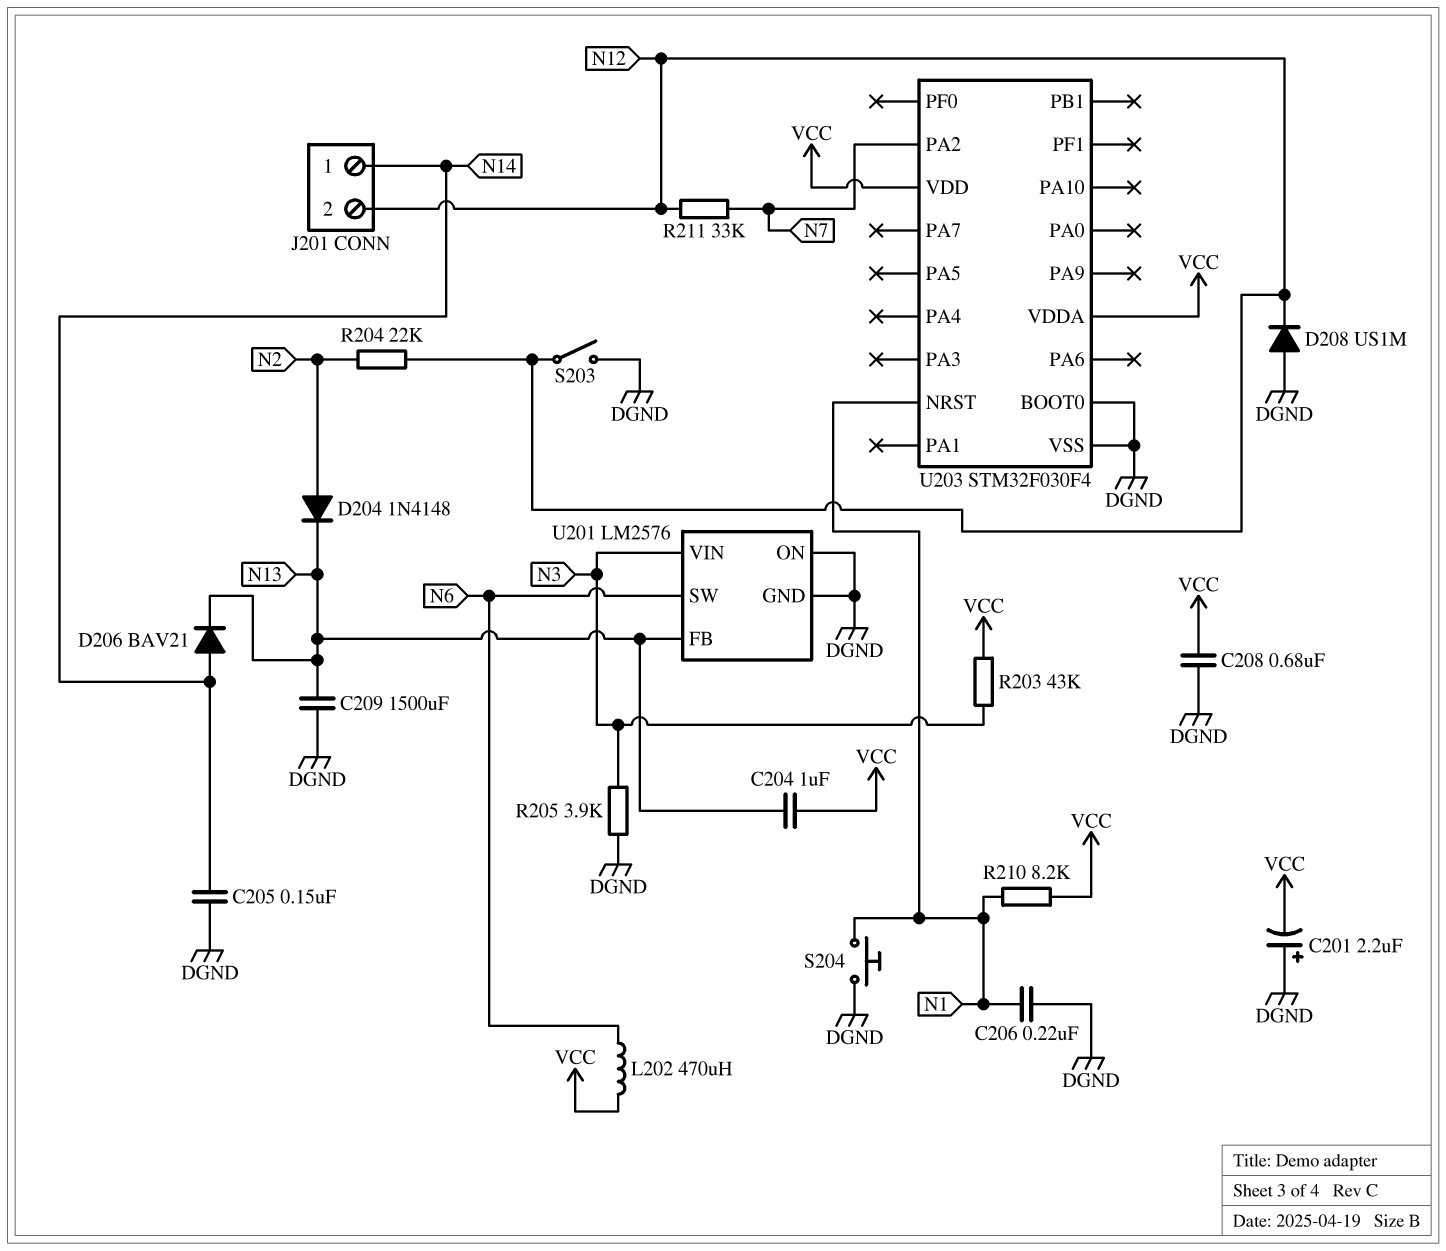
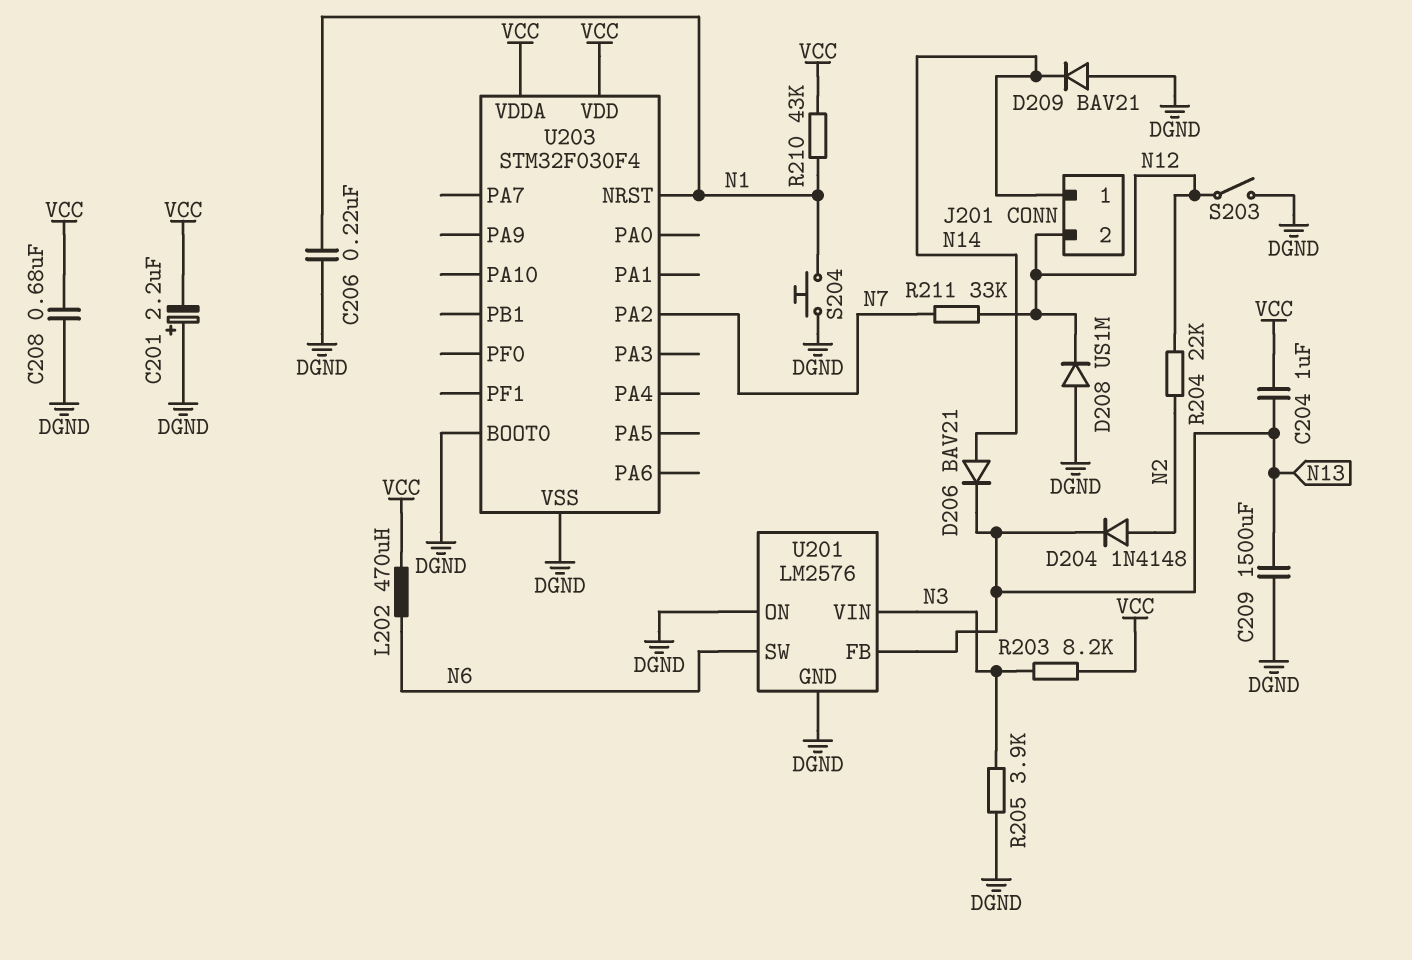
C205: 150nF (DGND, N14) -> none
D209: none -> diode BAV21 (A DGND, K N14)
R203: 43k (N3, VCC) -> 8.2k (N3, VCC)
R210: 8.2k (N1, VCC) -> 43k (N1, VCC)

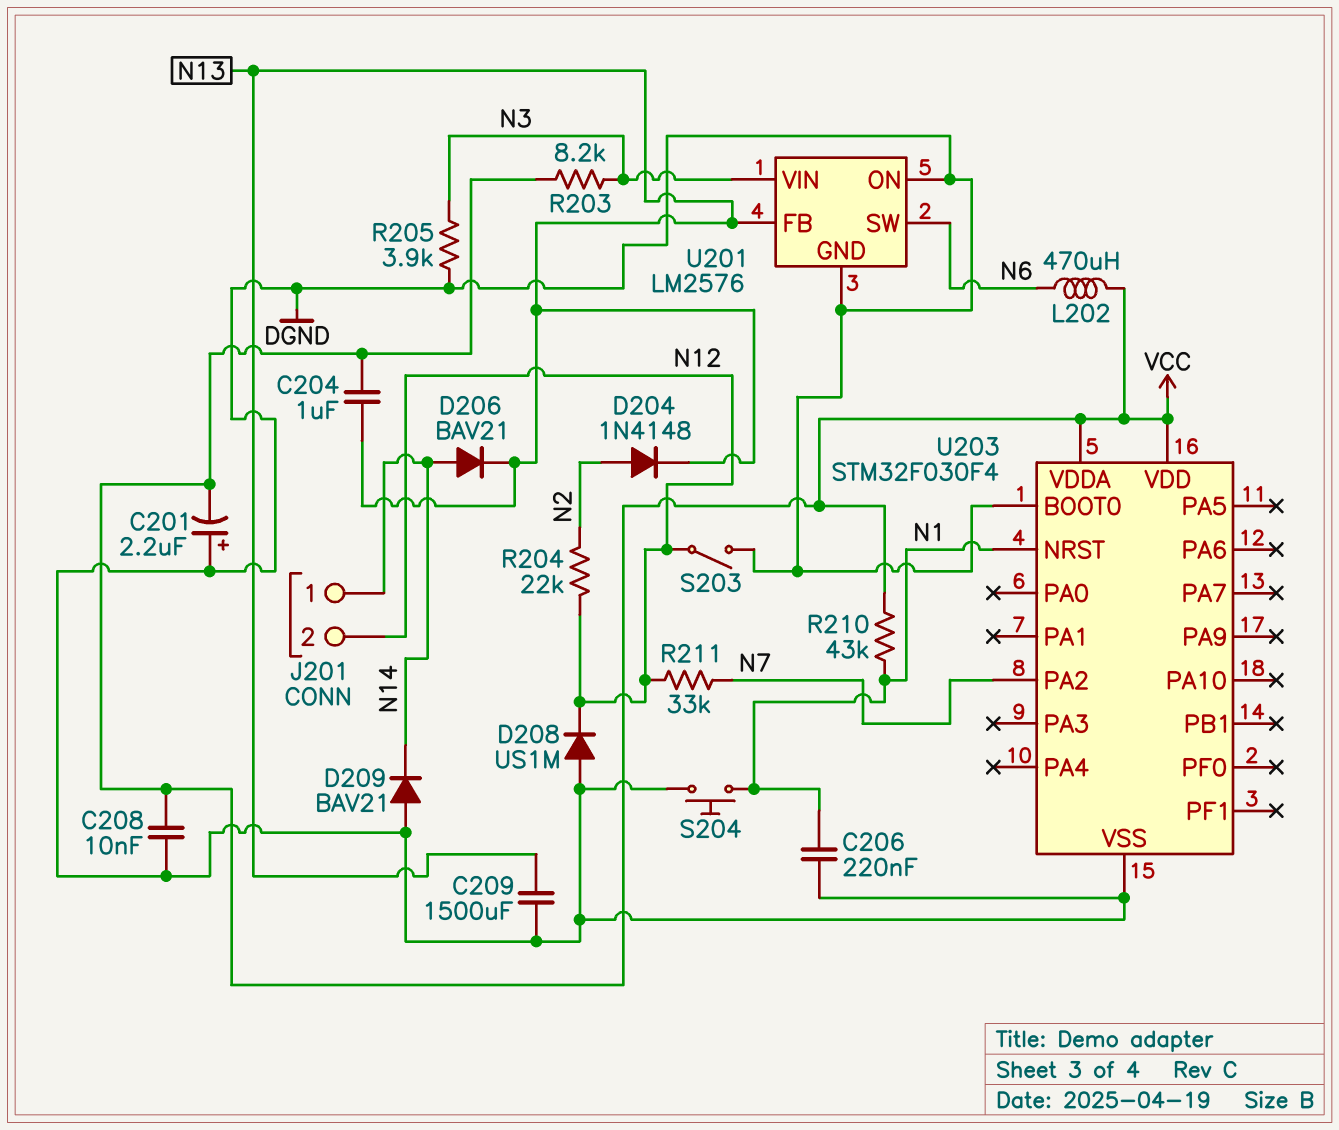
C208: 680nF (DGND, VCC) -> 10nF (DGND, VCC)

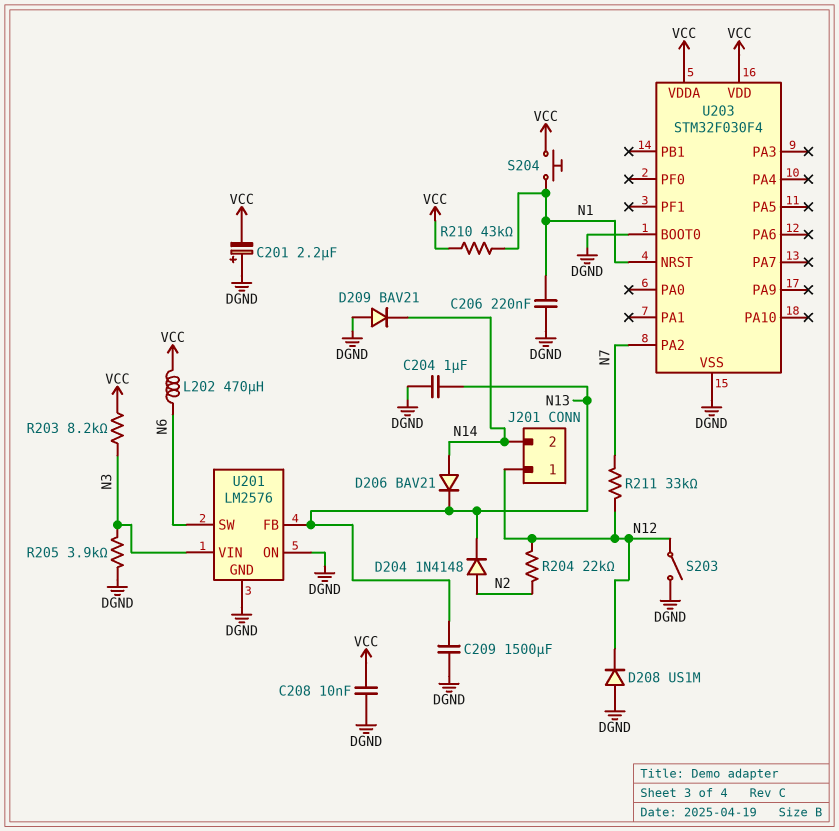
C204: 1uF (N13, VCC) -> 1uF (DGND, N13)
J201 pin 1: N14 -> N12
J201 pin 2: N12 -> N14
S204: button (DGND, N1) -> button (N1, VCC)

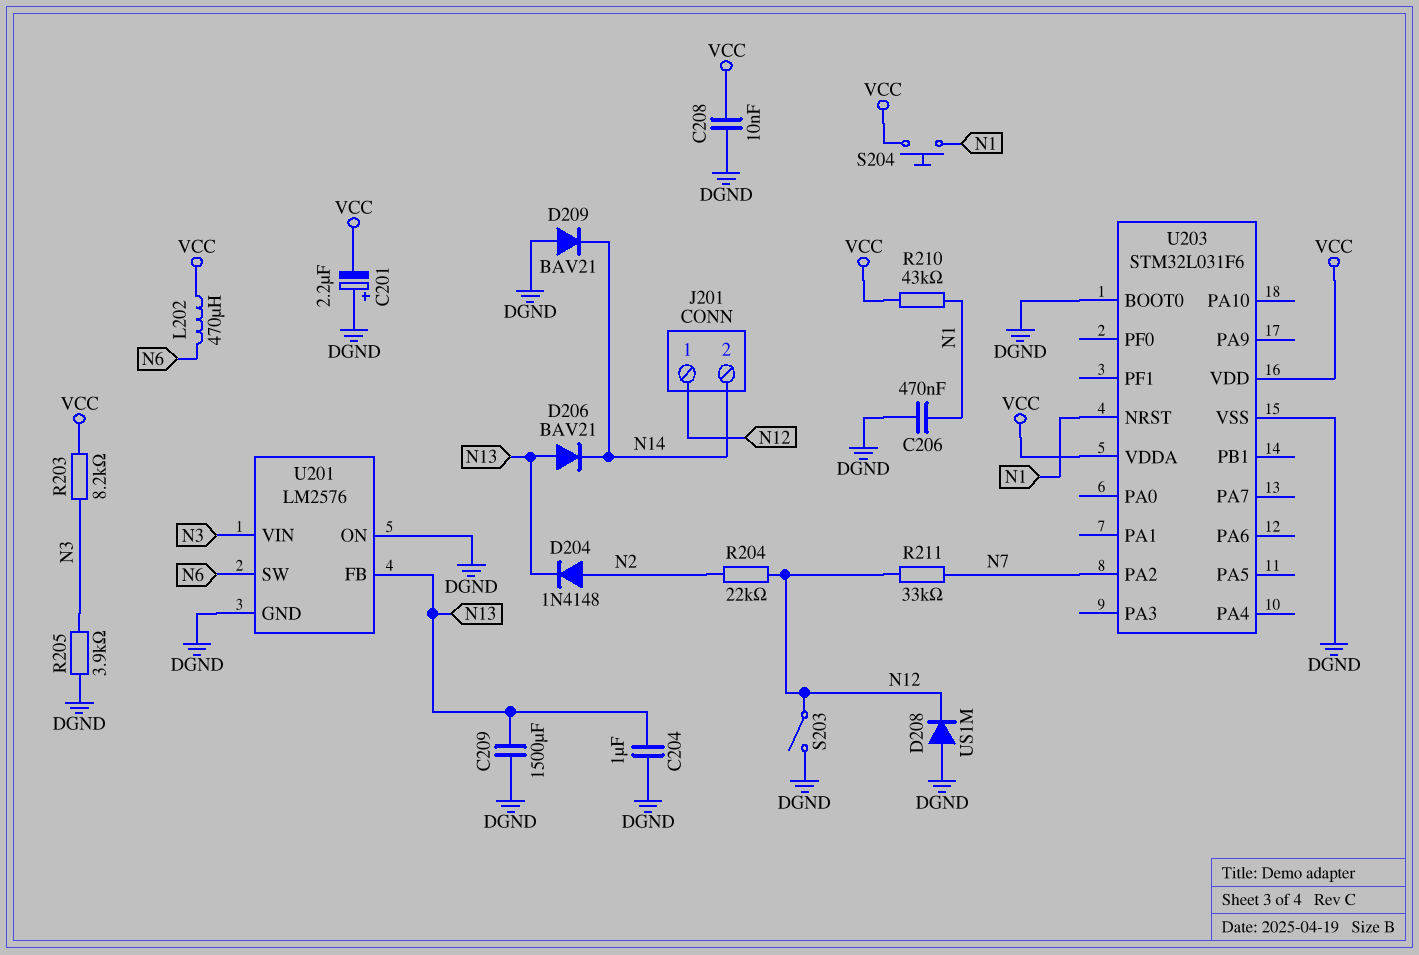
C206: 220nF (DGND, N1) -> 470nF (DGND, N1)
D206: diode BAV21 (A N14, K N13) -> diode BAV21 (A N13, K N14)
U203: STM32F030F4 -> STM32L031F6

